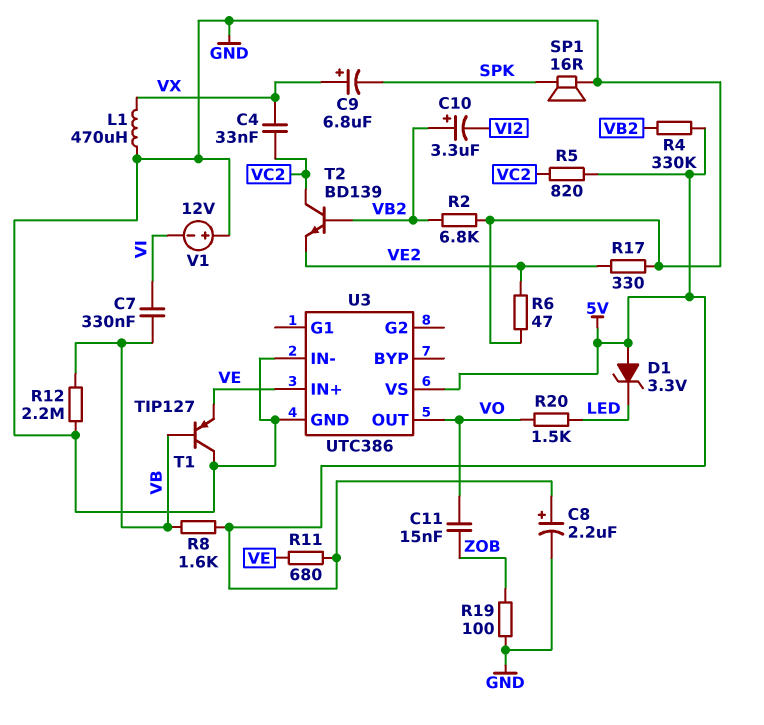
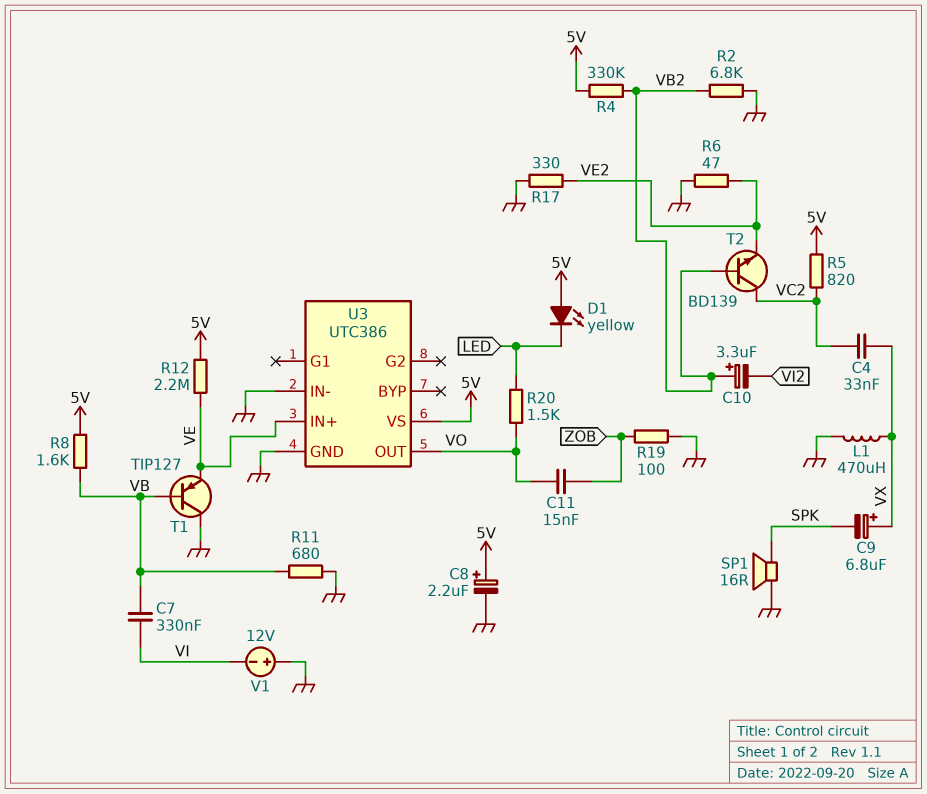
D1: zener 3.3V (A 5V, K LED) -> LED yellow (A 5V, K LED)
R11: 680 (5V, VE) -> 680 (GND, VB)
R12: 2.2M (GND, VB) -> 2.2M (5V, VE)

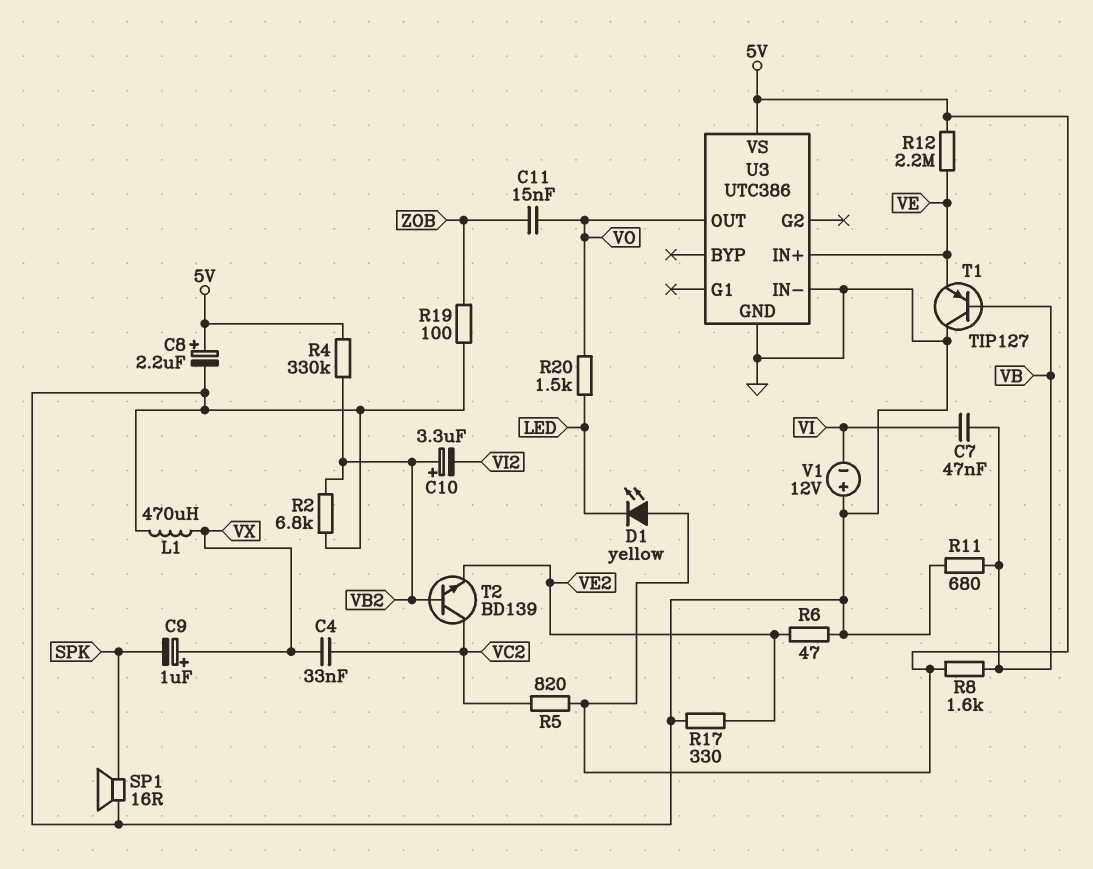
C7: 330nF (VB, VI) -> 47nF (VB, VI)
C9: 6.8uF (plus VX, minus SPK) -> 1uF (plus VX, minus SPK)

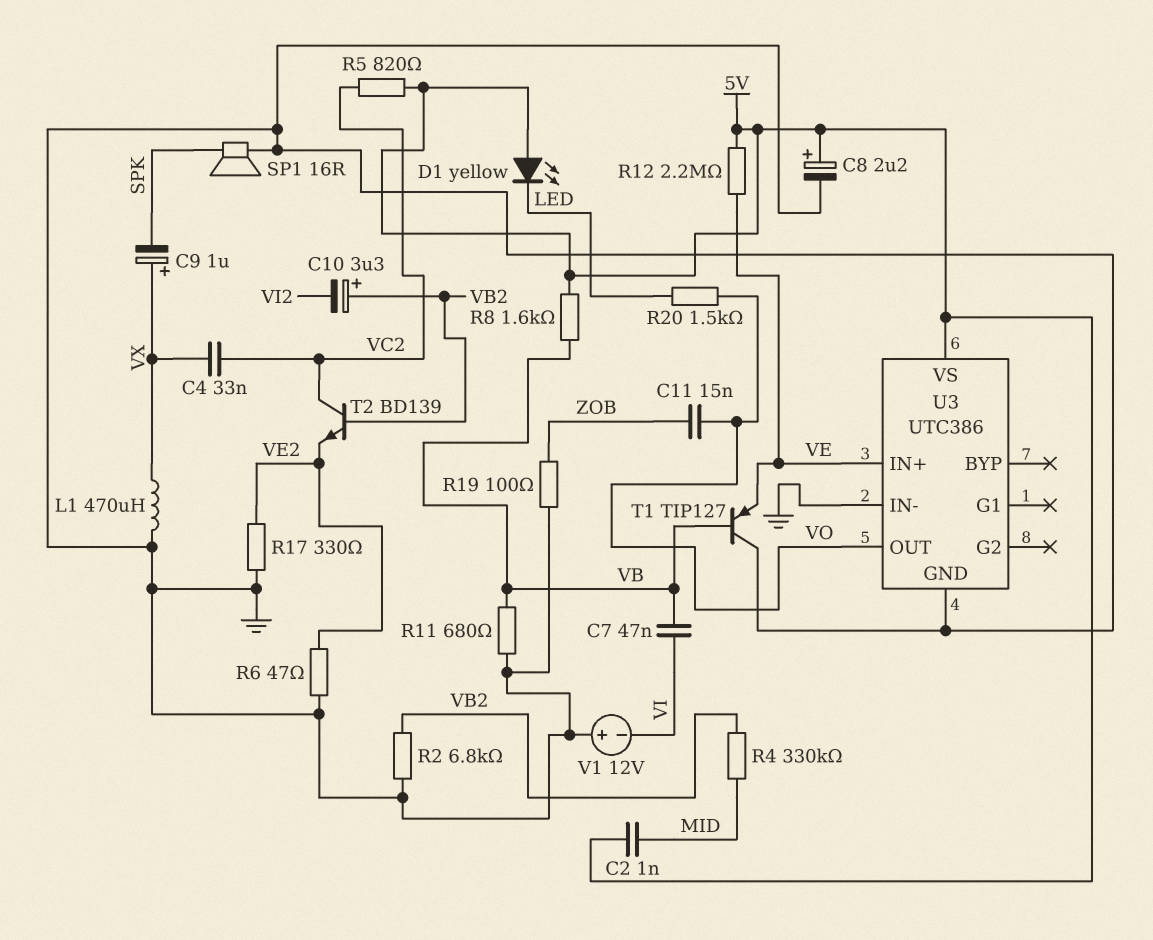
C2: none -> 1nF (5V, MID)
R4: 330k (5V, VB2) -> 330k (MID, VB2)

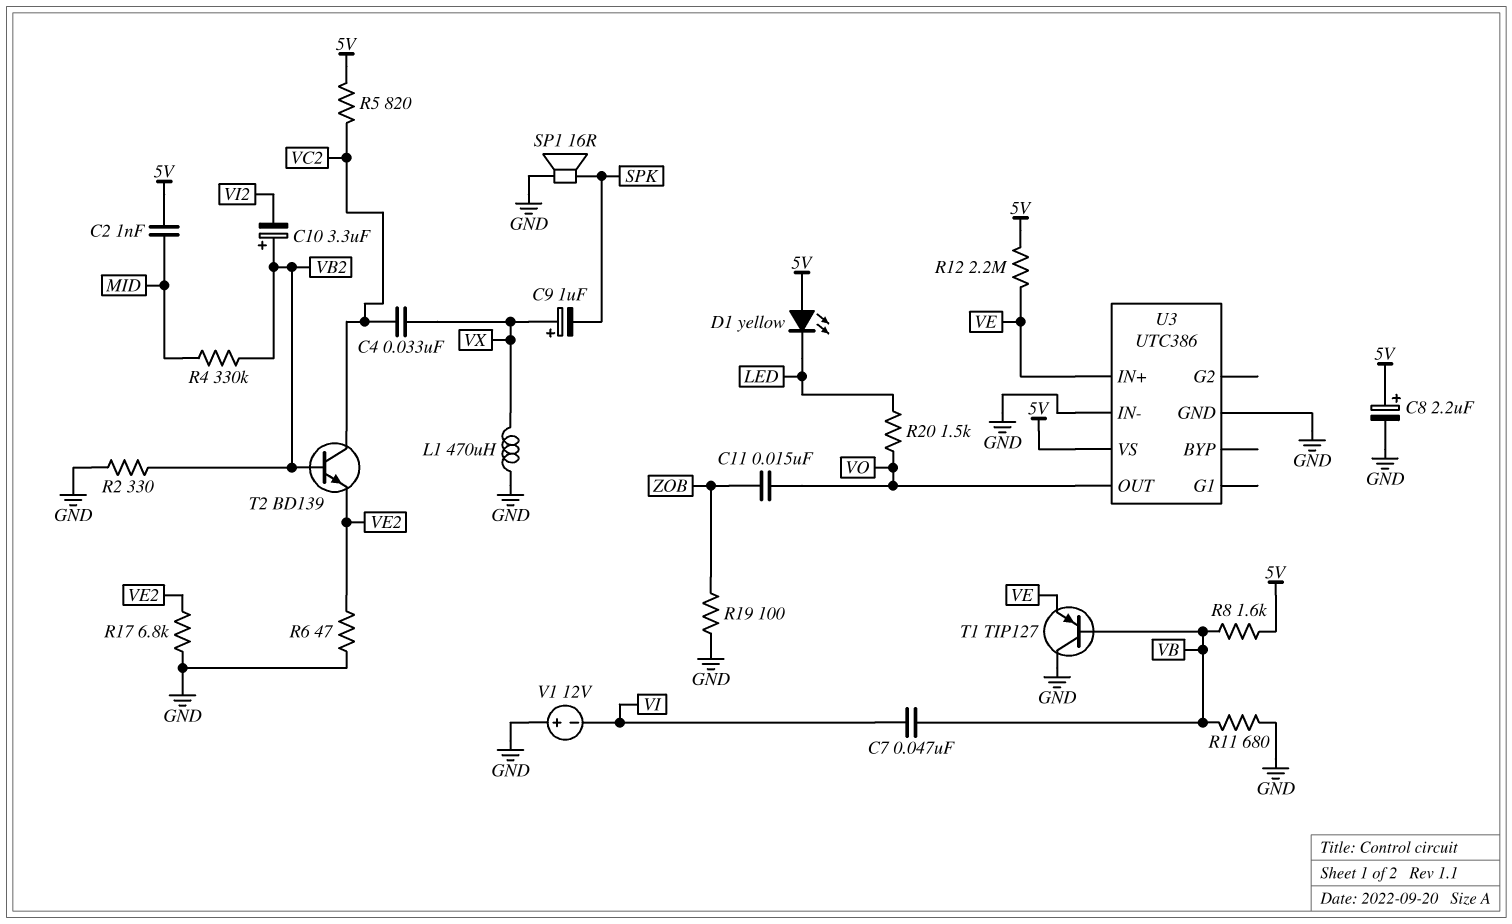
R2: 6.8k (GND, VB2) -> 330 (GND, VB2)
R17: 330 (GND, VE2) -> 6.8k (GND, VE2)

